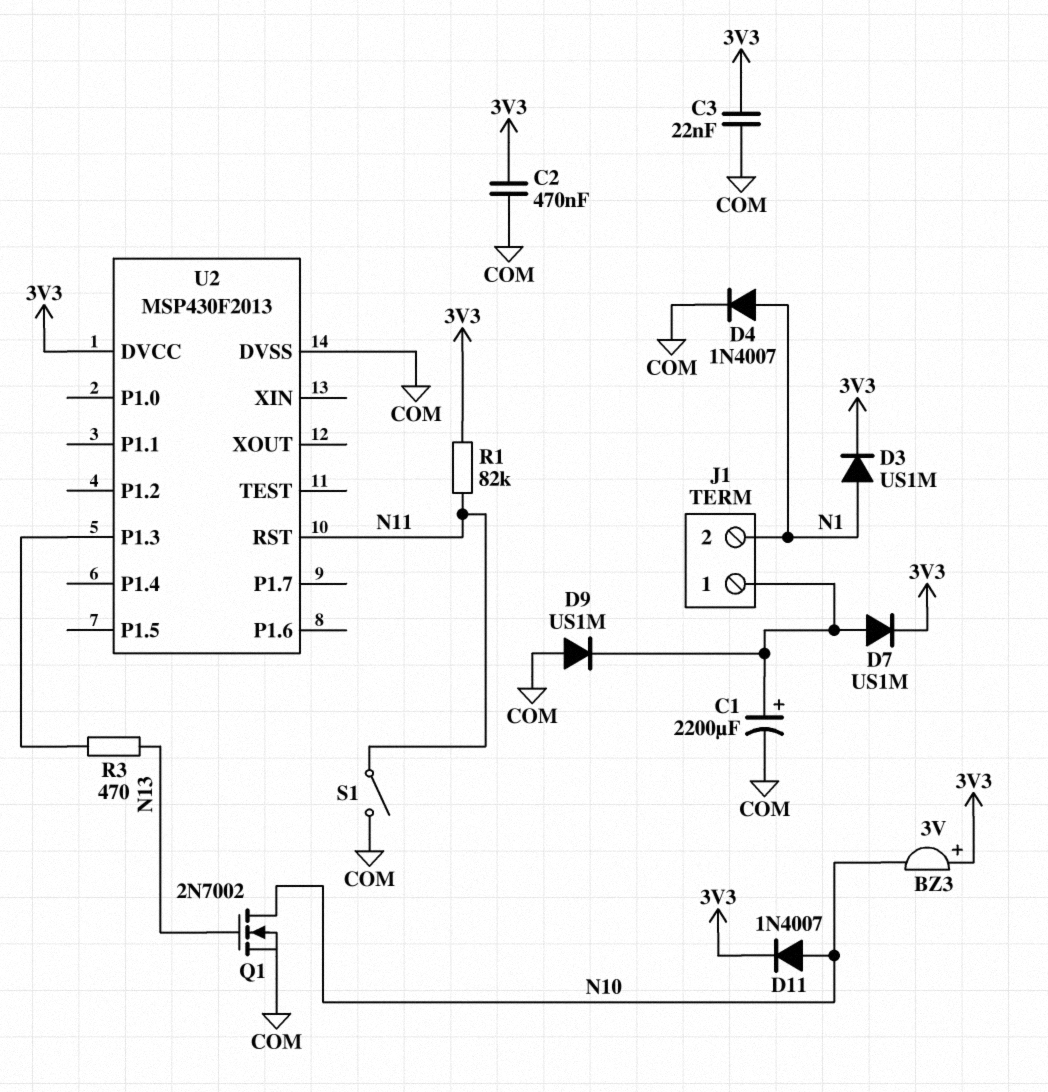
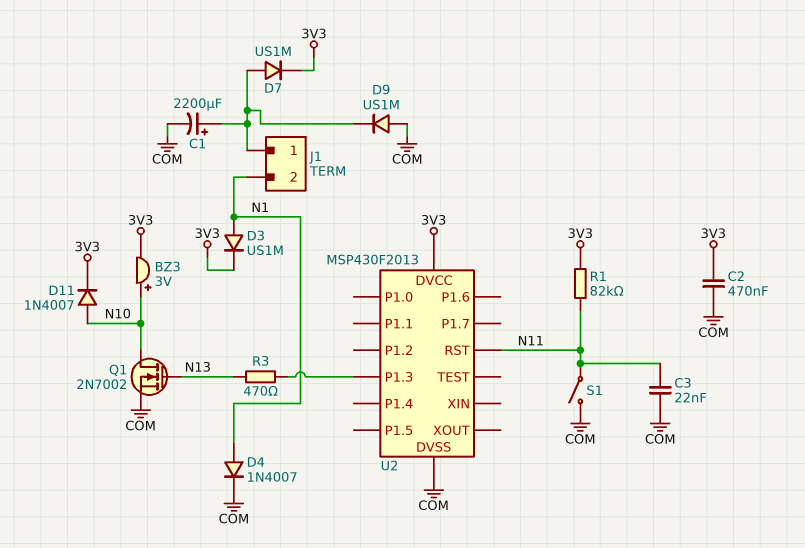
BZ3: buzzer 3V (plus 3V3, minus N10) -> buzzer 3V (plus N10, minus 3V3)
C3: 22nF (3V3, COM) -> 22nF (COM, N11)

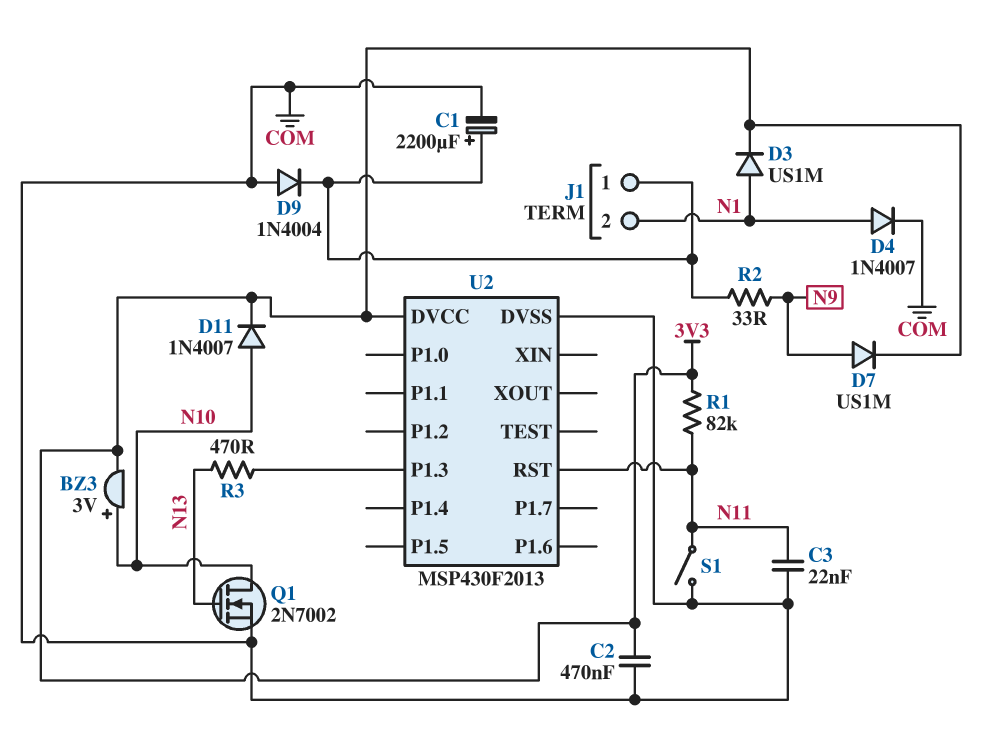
D7: diode US1M (A J1/1, K 3V3) -> diode US1M (A N9, K 3V3)
D9: diode US1M (A COM, K J1/1) -> diode 1N4004 (A COM, K J1/1)
R2: none -> 33 (J1/1, N9)

